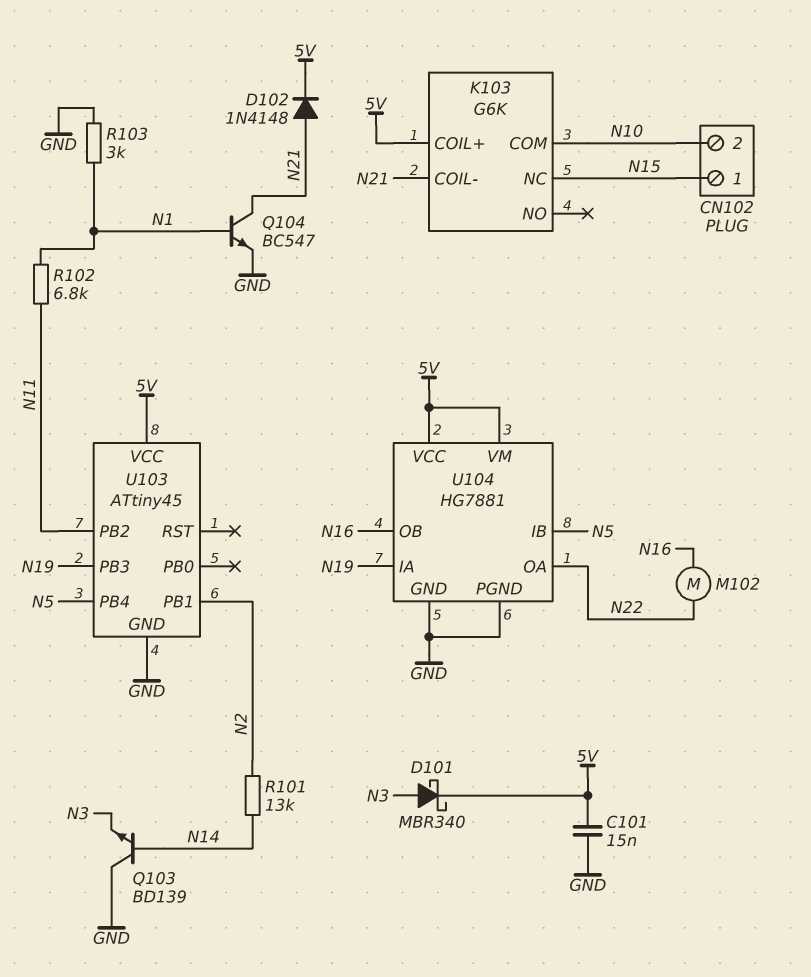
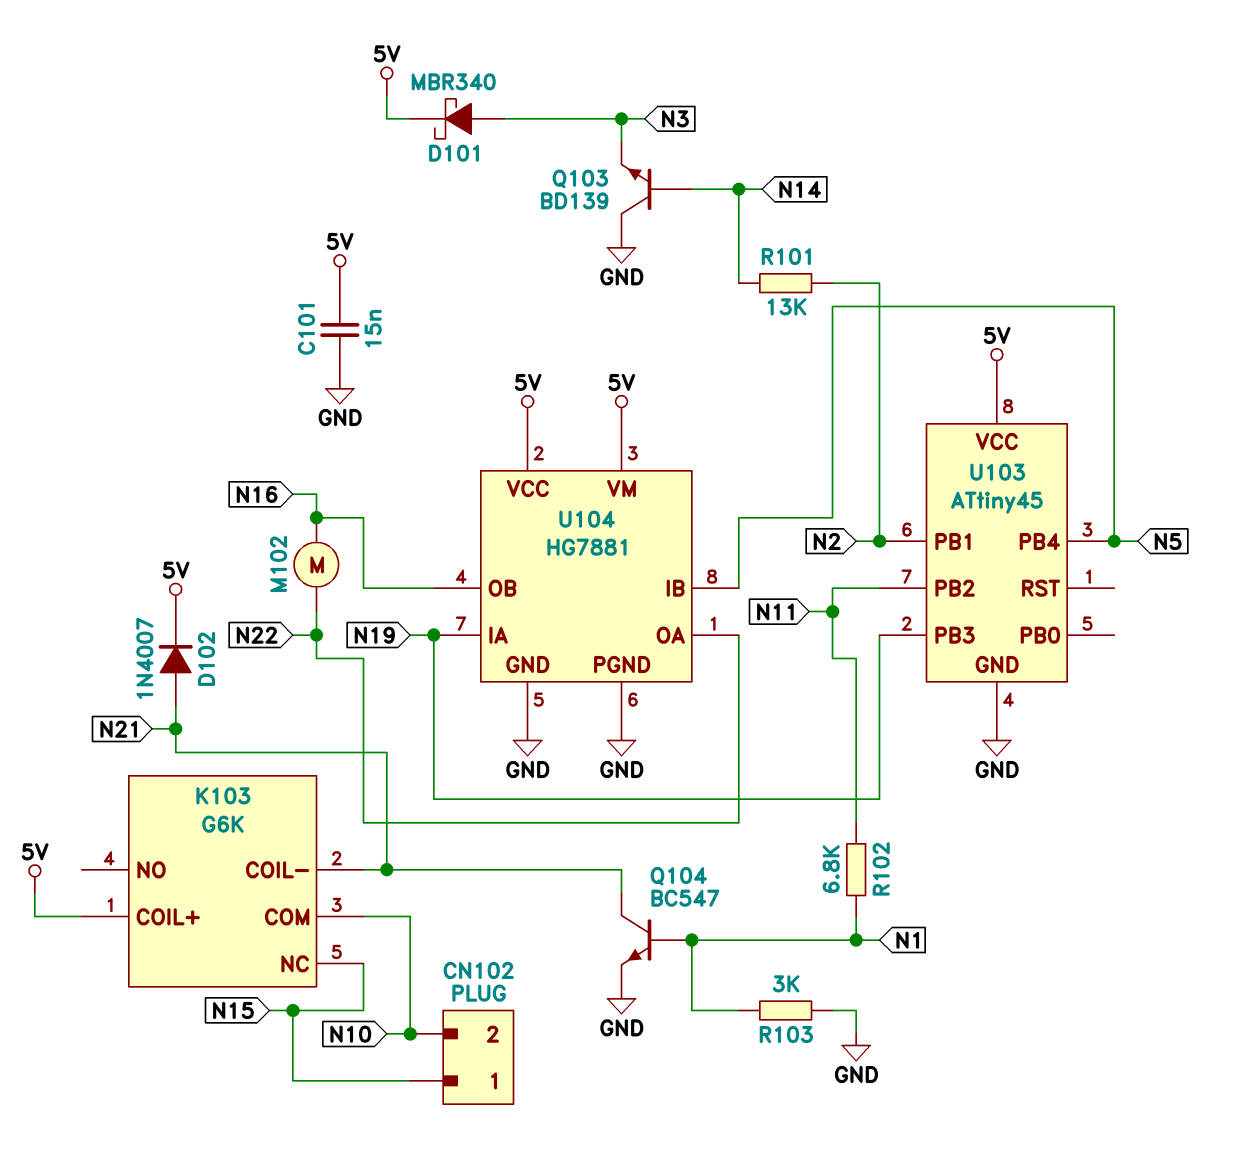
D102: diode 1N4148 (A N21, K 5V) -> diode 1N4007 (A N21, K 5V)

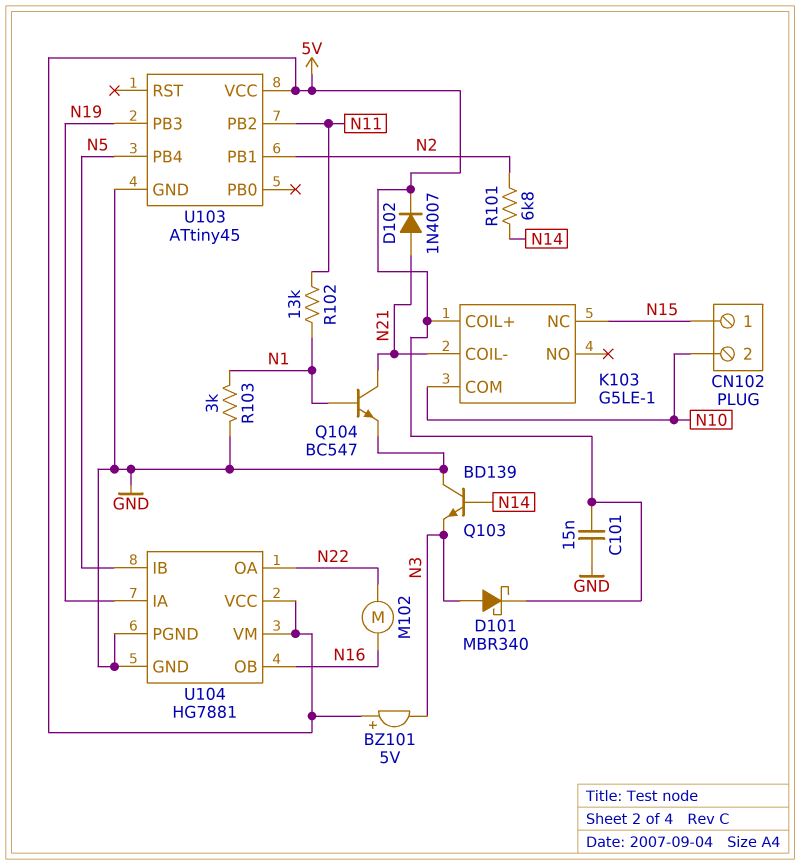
BZ101: none -> buzzer 5V (plus 5V, minus N3)
K103: G6K -> G5LE-1
R101: 13k (N2, N14) -> 6.8k (N2, N14)
R102: 6.8k (N1, N11) -> 13k (N1, N11)

